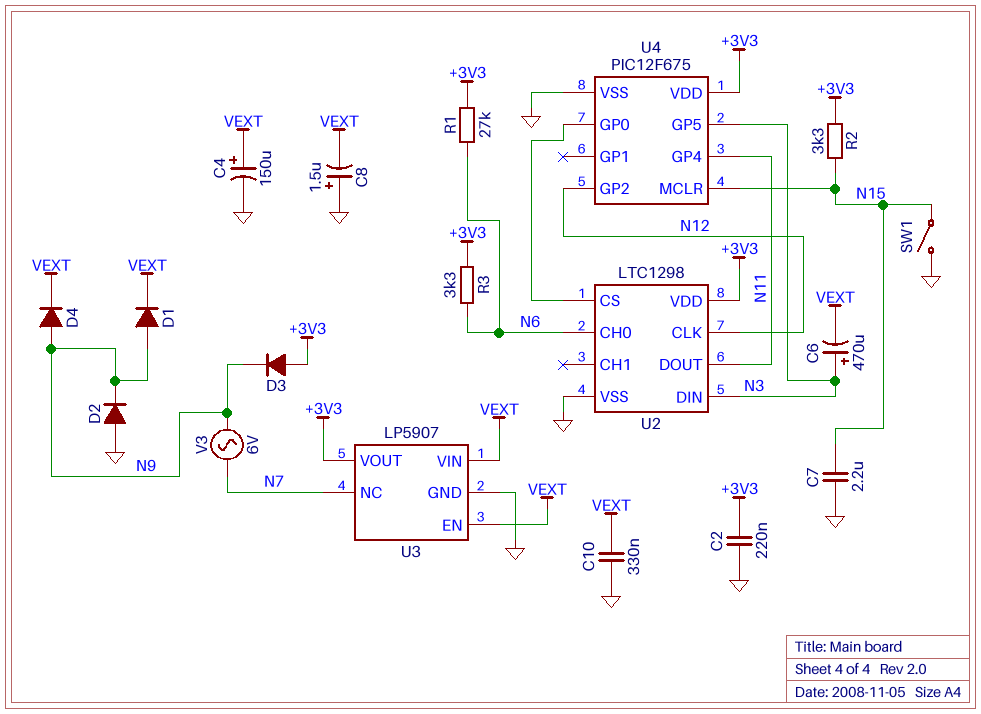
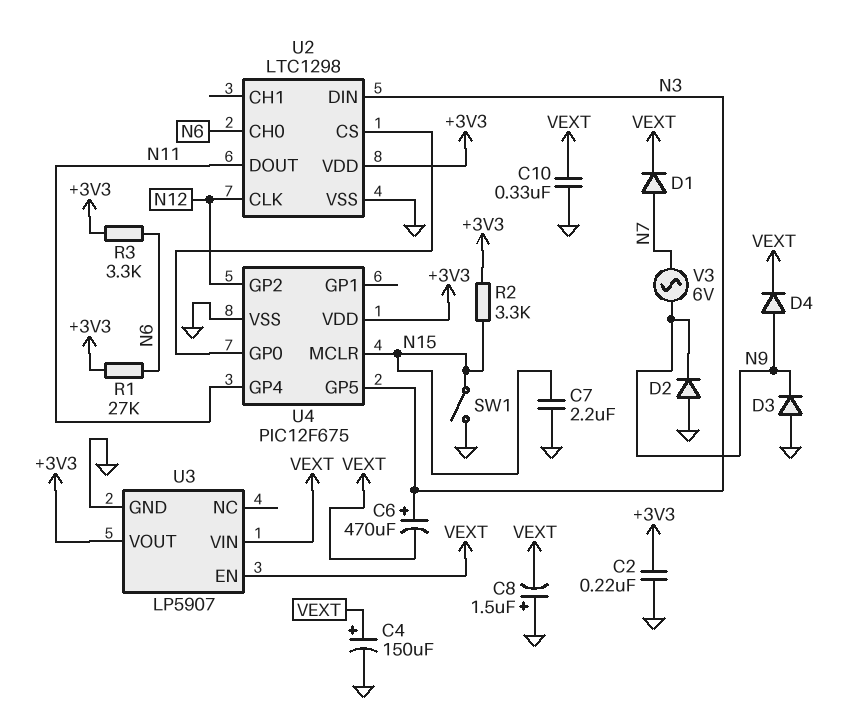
D1: diode (A N9, K VEXT) -> diode (A N7, K VEXT)
D3: diode (A +3V3, K N9) -> diode (A GND, K N9)
U3 pin NC: N7 -> none

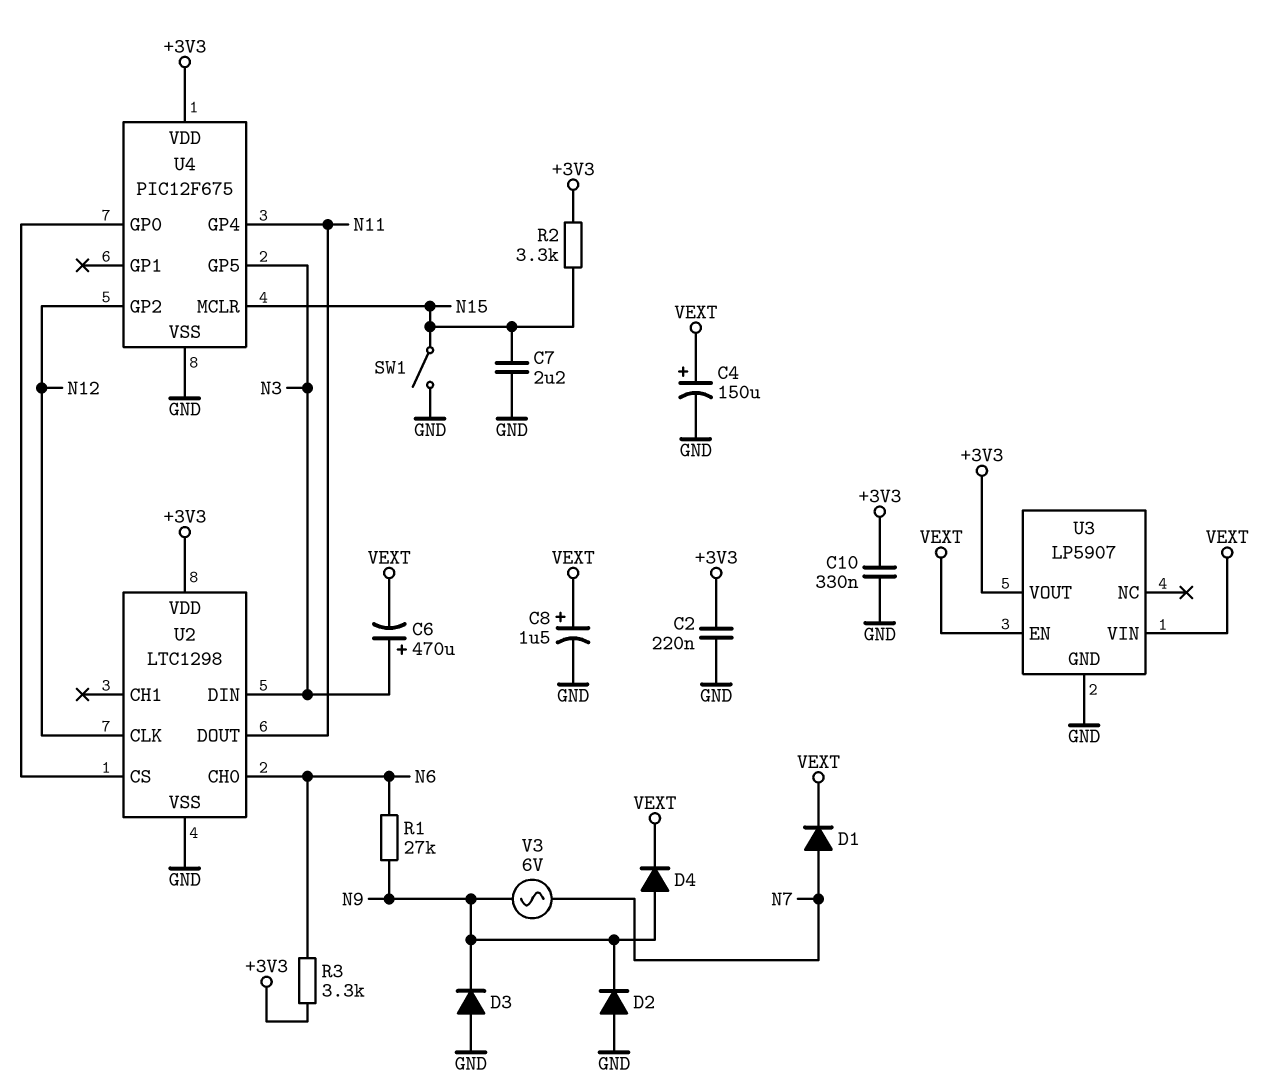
C8: 1.5uF (plus GND, minus VEXT) -> 1.5uF (plus VEXT, minus GND)
C10: 330nF (GND, VEXT) -> 330nF (+3V3, GND)
R1: 27k (+3V3, N6) -> 27k (N6, N9)

